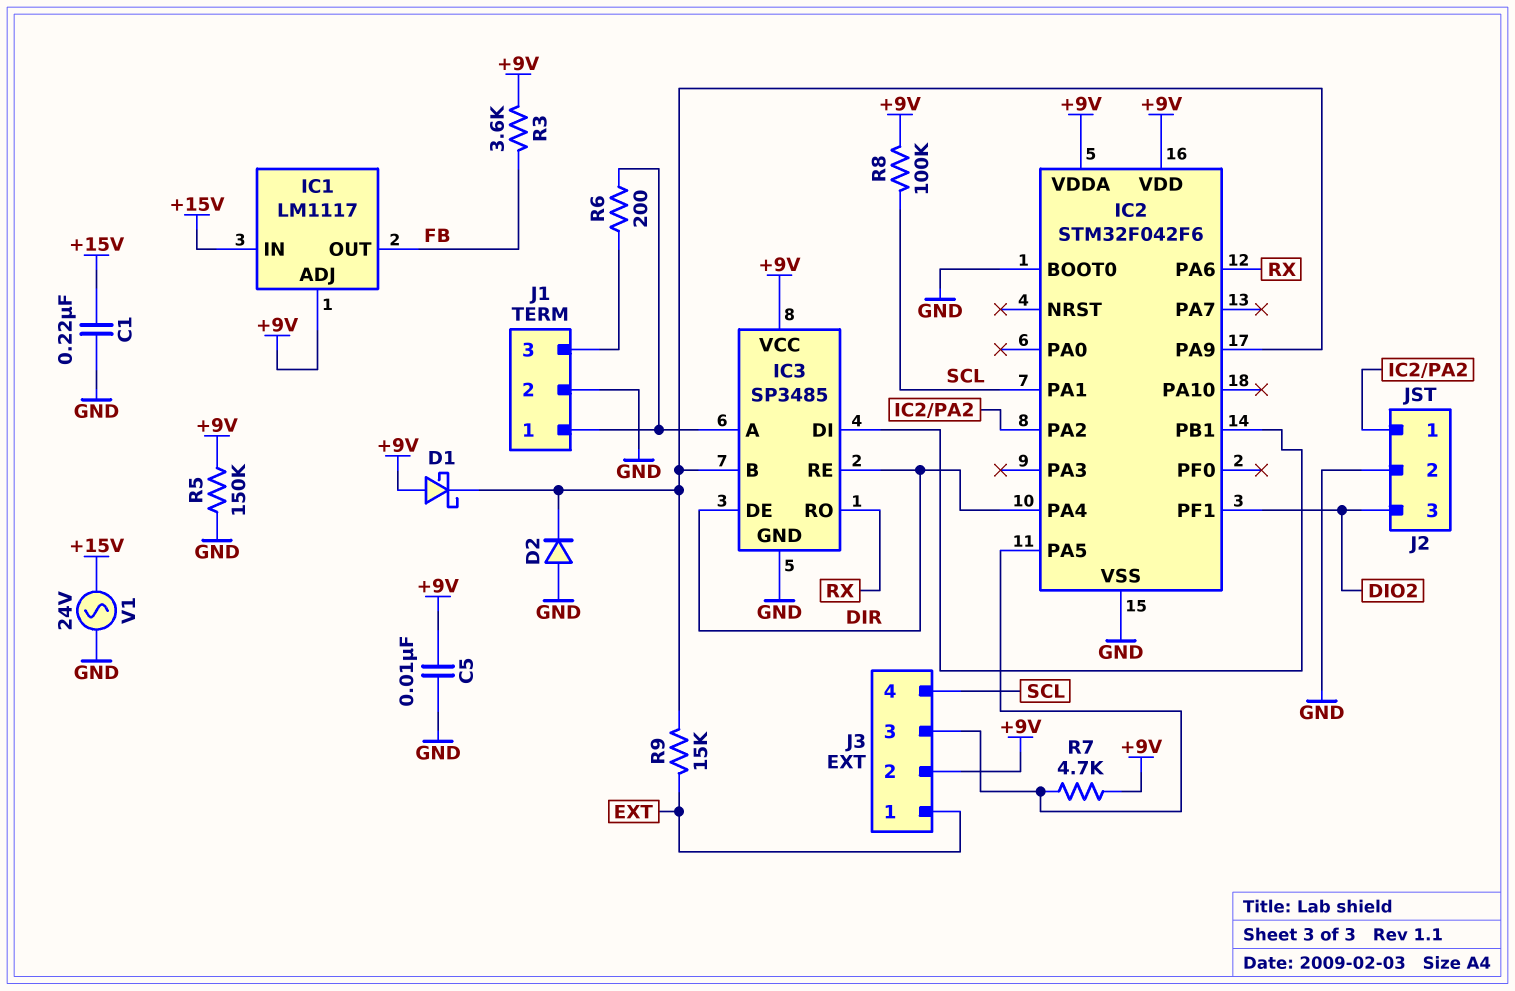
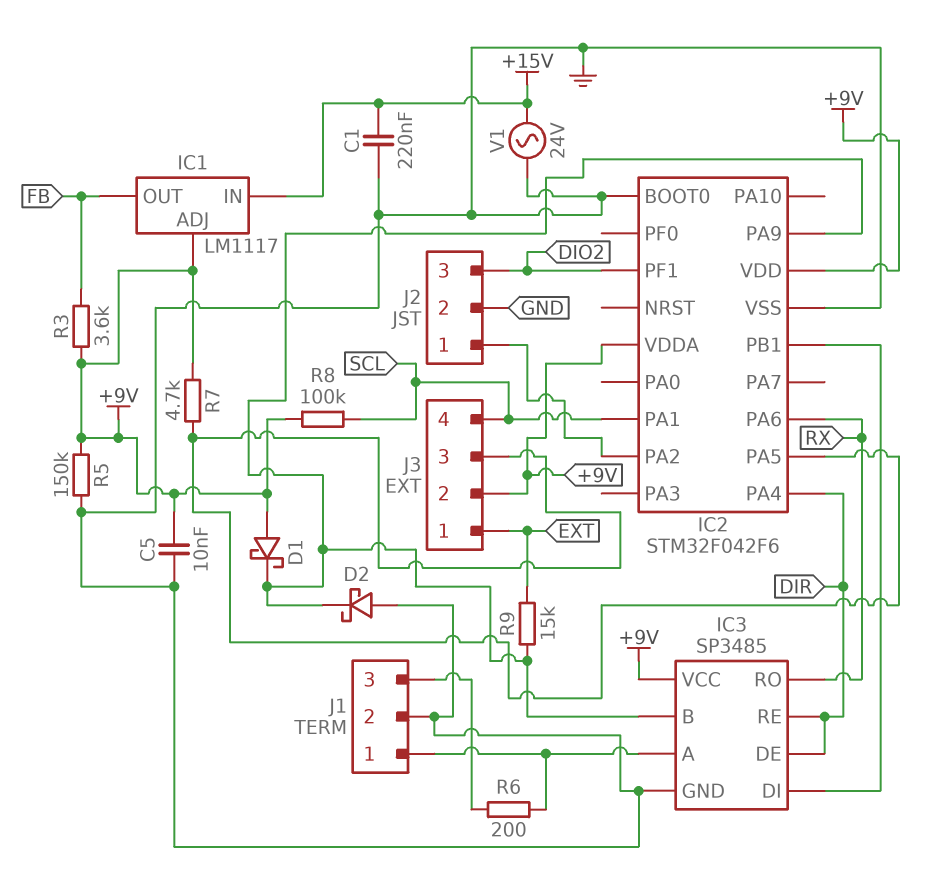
D2: diode (A GND, K IC2/PA9) -> schottky (A GND, K IC2/PA9)

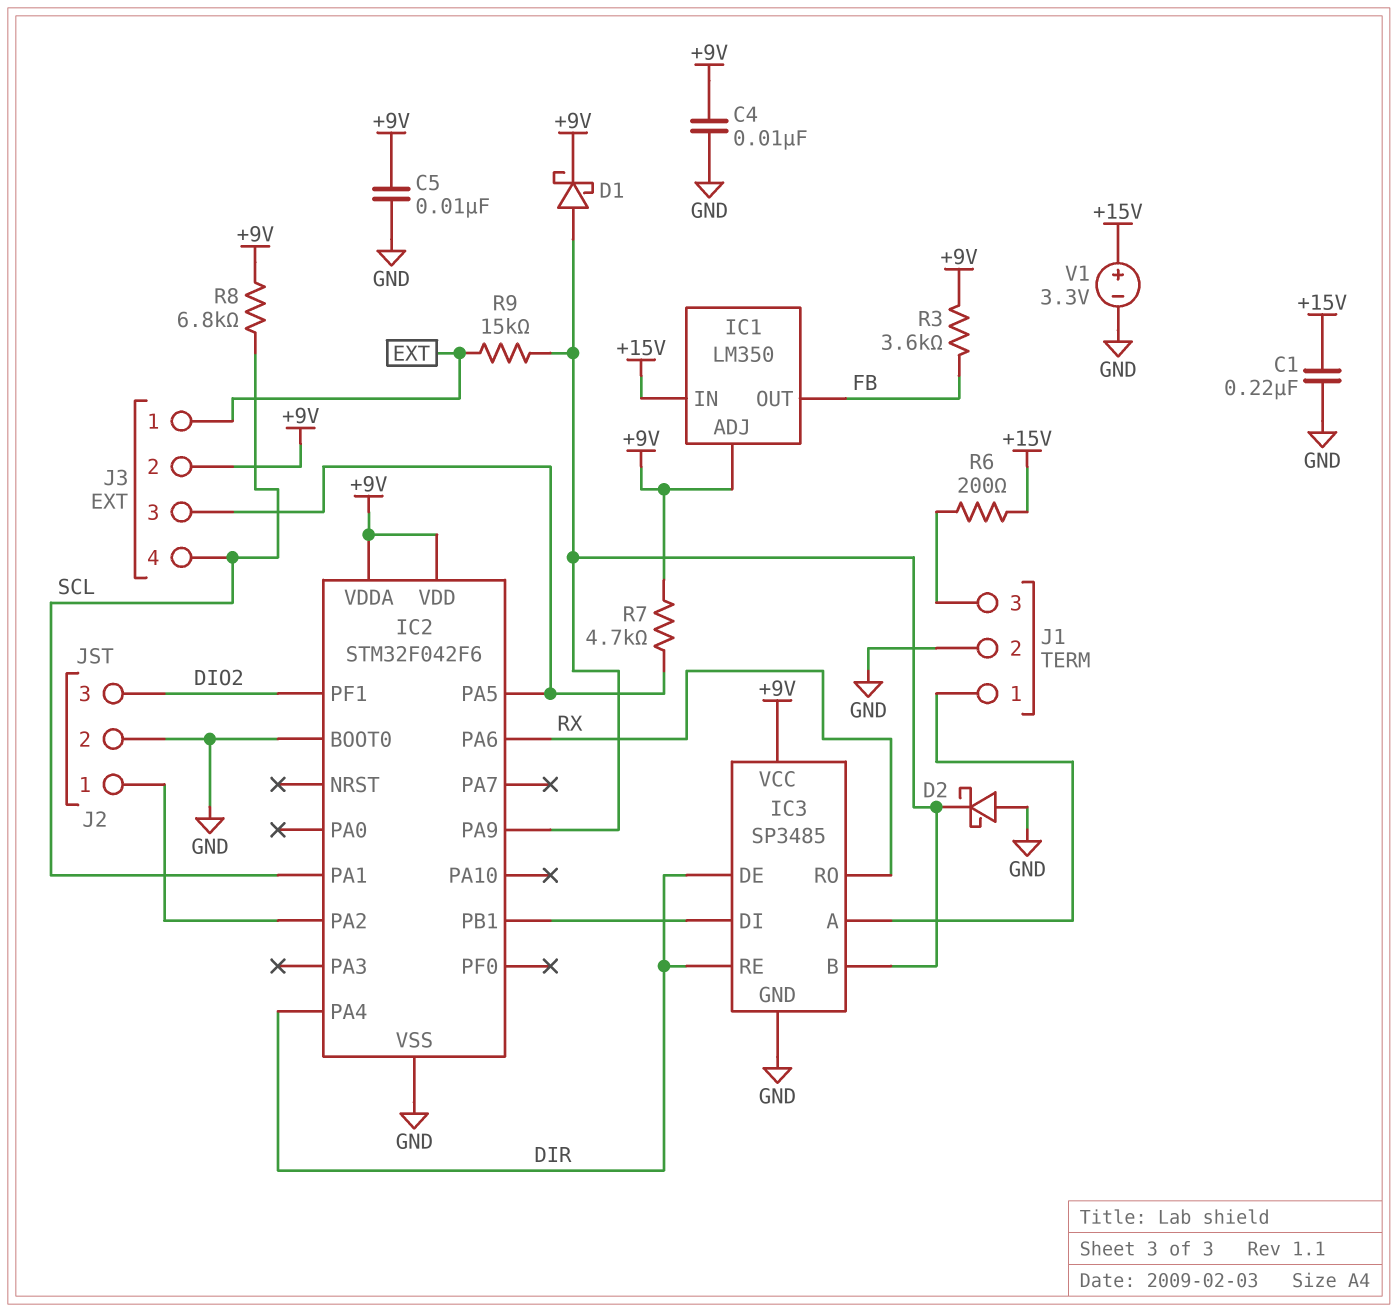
C4: none -> 10nF (+9V, GND)
D1: schottky (A +9V, K IC2/PA9) -> schottky (A IC2/PA9, K +9V)
IC1: LM1117 -> LM350
R5: 150k (+9V, GND) -> none
R6: 200 (IC3/A, J1/3) -> 200 (+15V, J1/3)
R8: 100k (+9V, SCL) -> 6.8k (+9V, SCL)
V1: AC 24V (+15V, GND) -> 3.3V (plus +15V, minus GND)

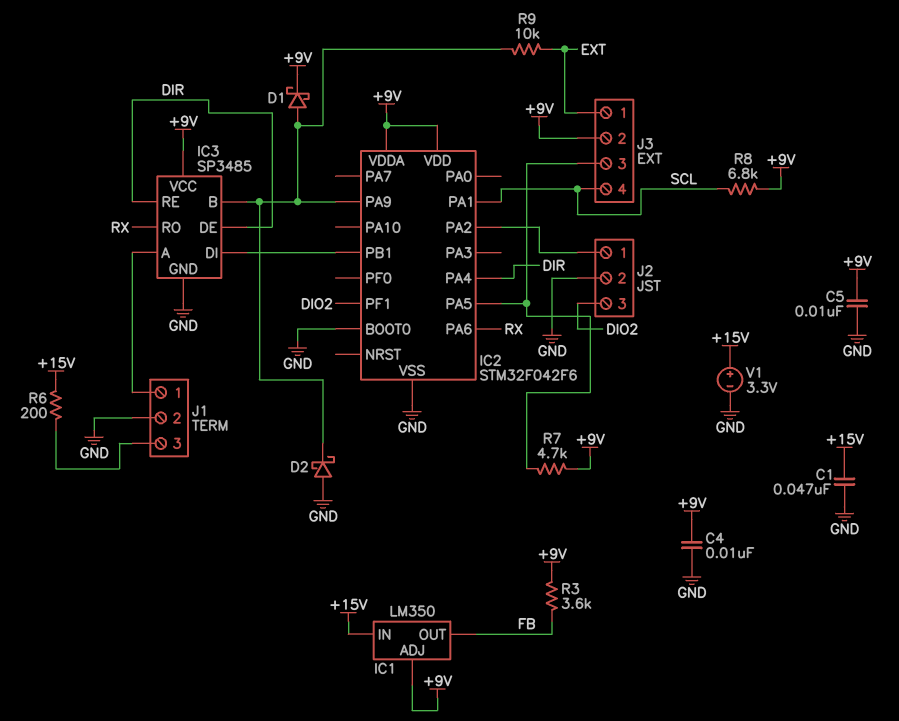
C1: 220nF (+15V, GND) -> 47nF (+15V, GND)
R9: 15k (EXT, IC2/PA9) -> 10k (EXT, IC2/PA9)

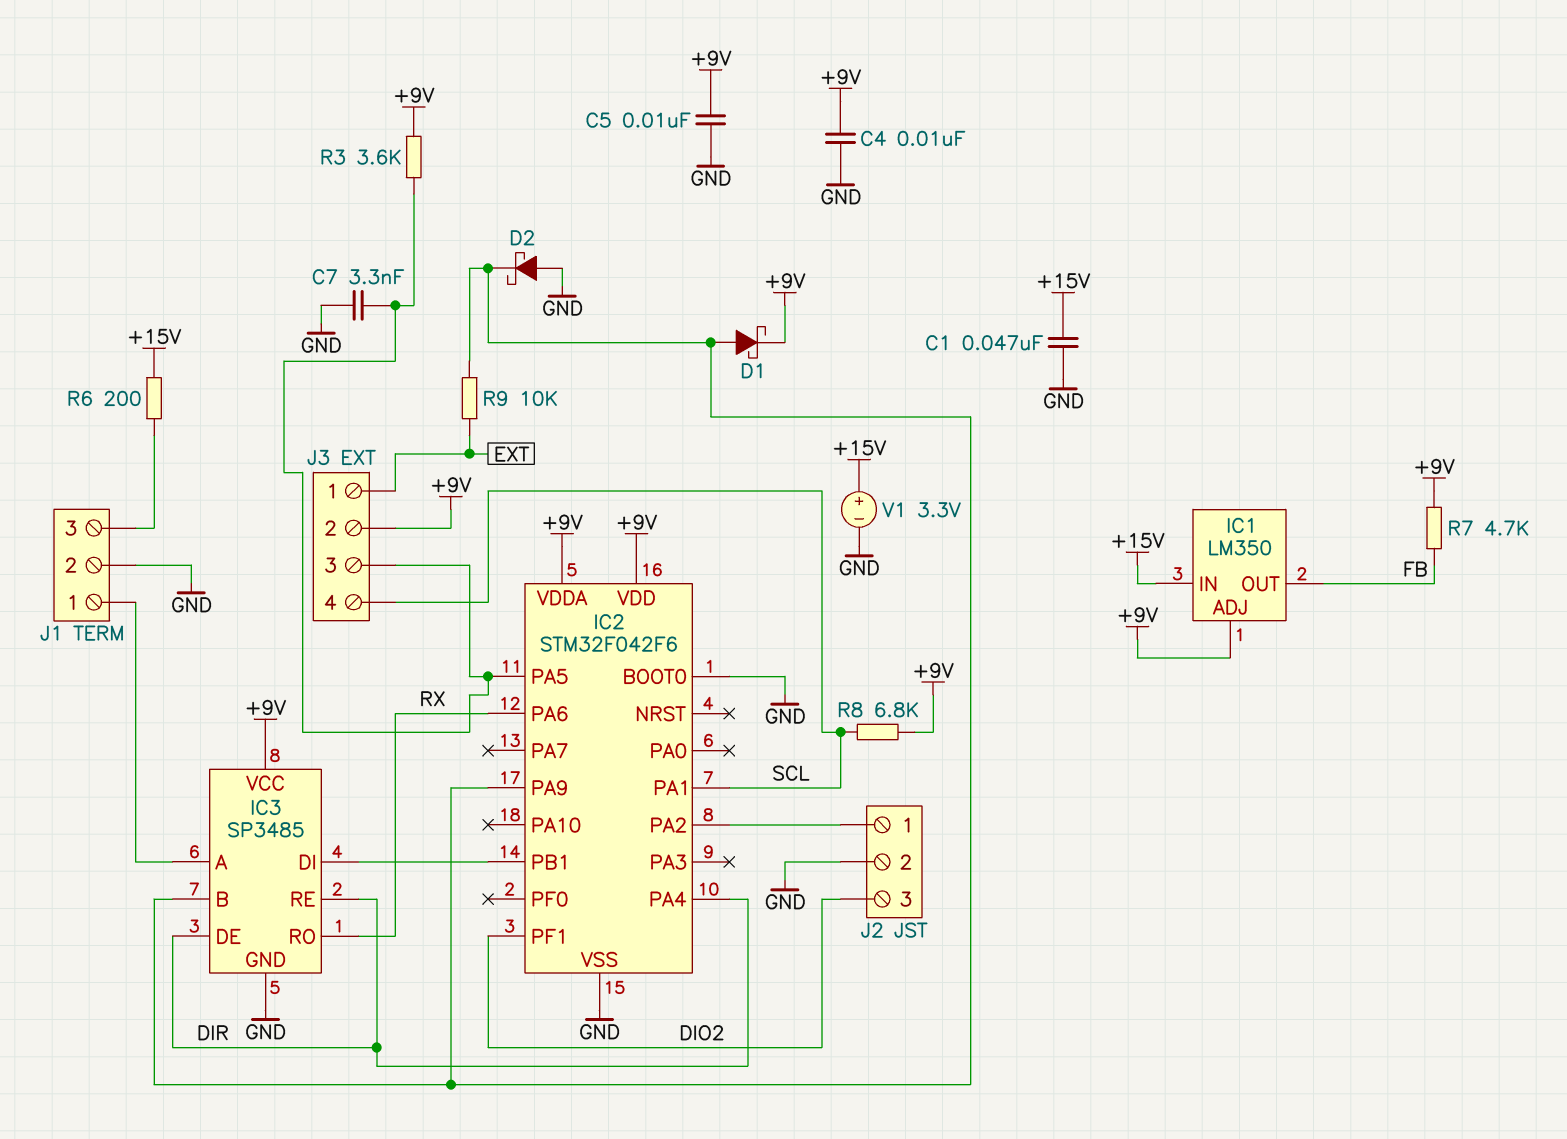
C7: none -> 3.3nF (GND, IC2/PA5)
R3: 3.6k (+9V, FB) -> 3.6k (+9V, IC2/PA5)
R7: 4.7k (+9V, IC2/PA5) -> 4.7k (+9V, FB)

